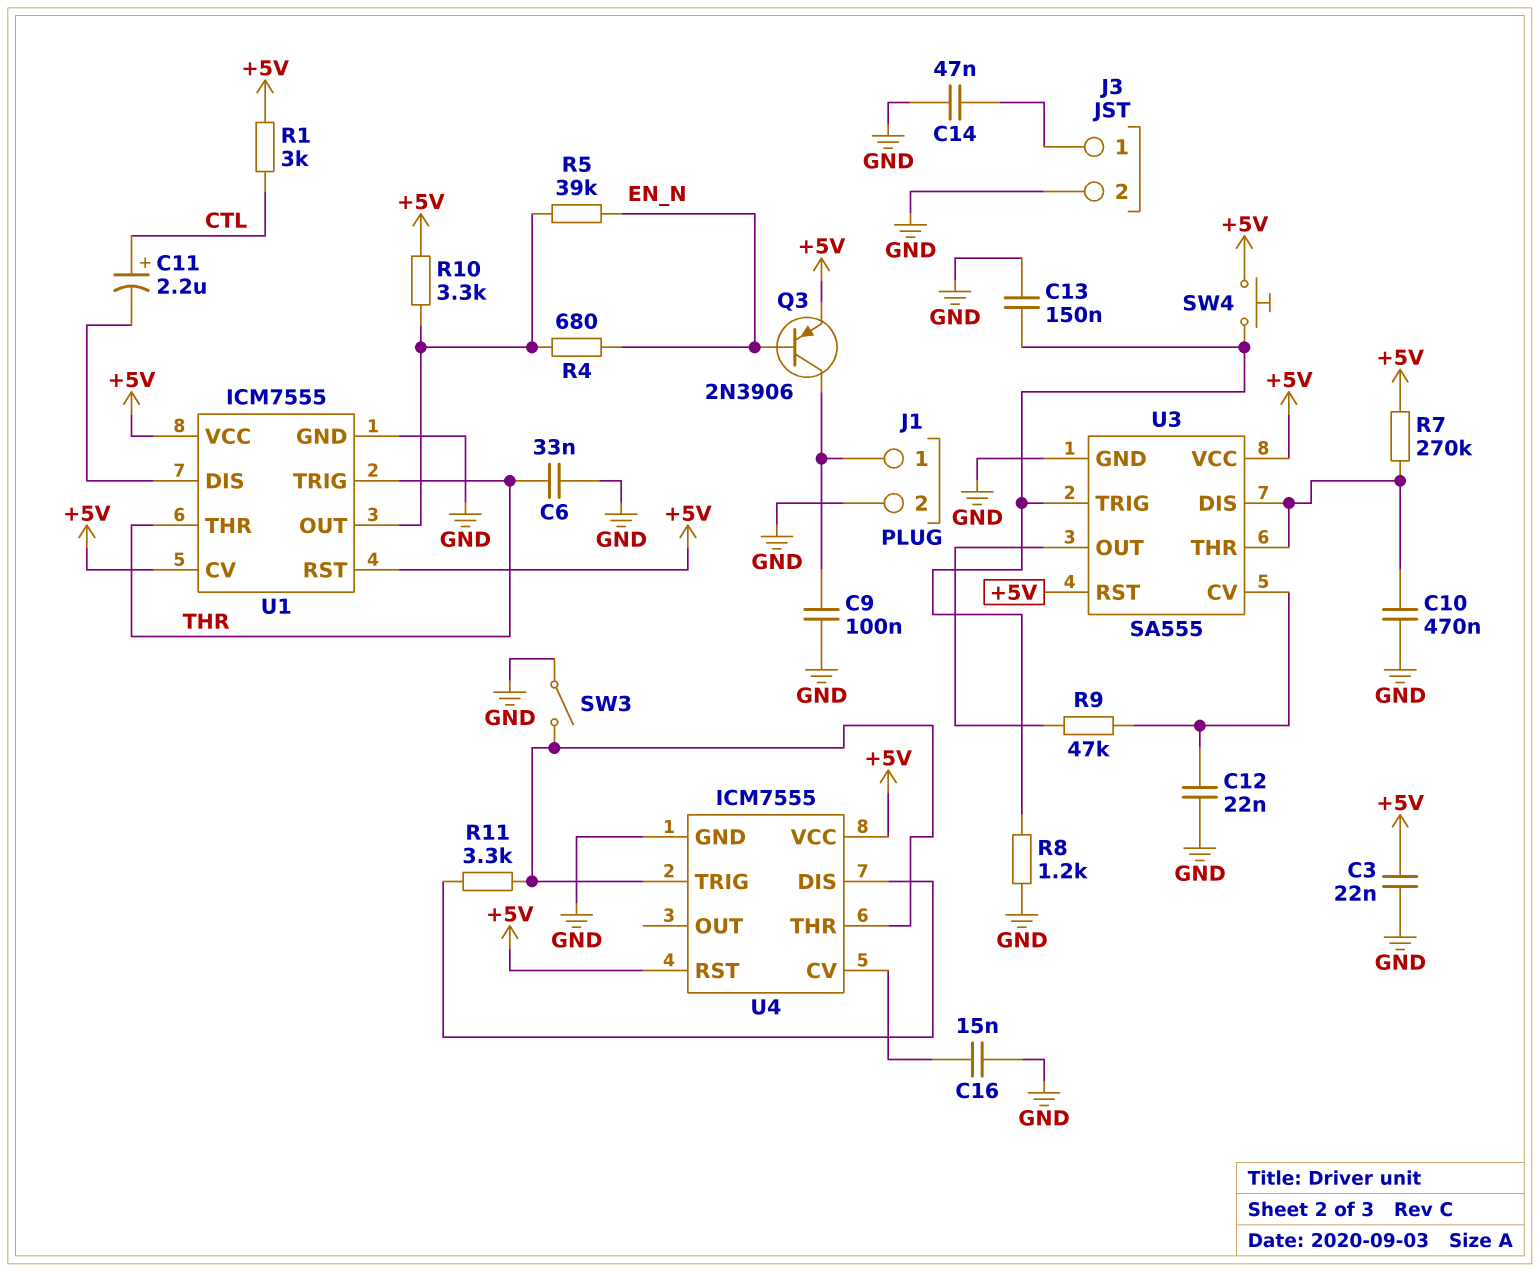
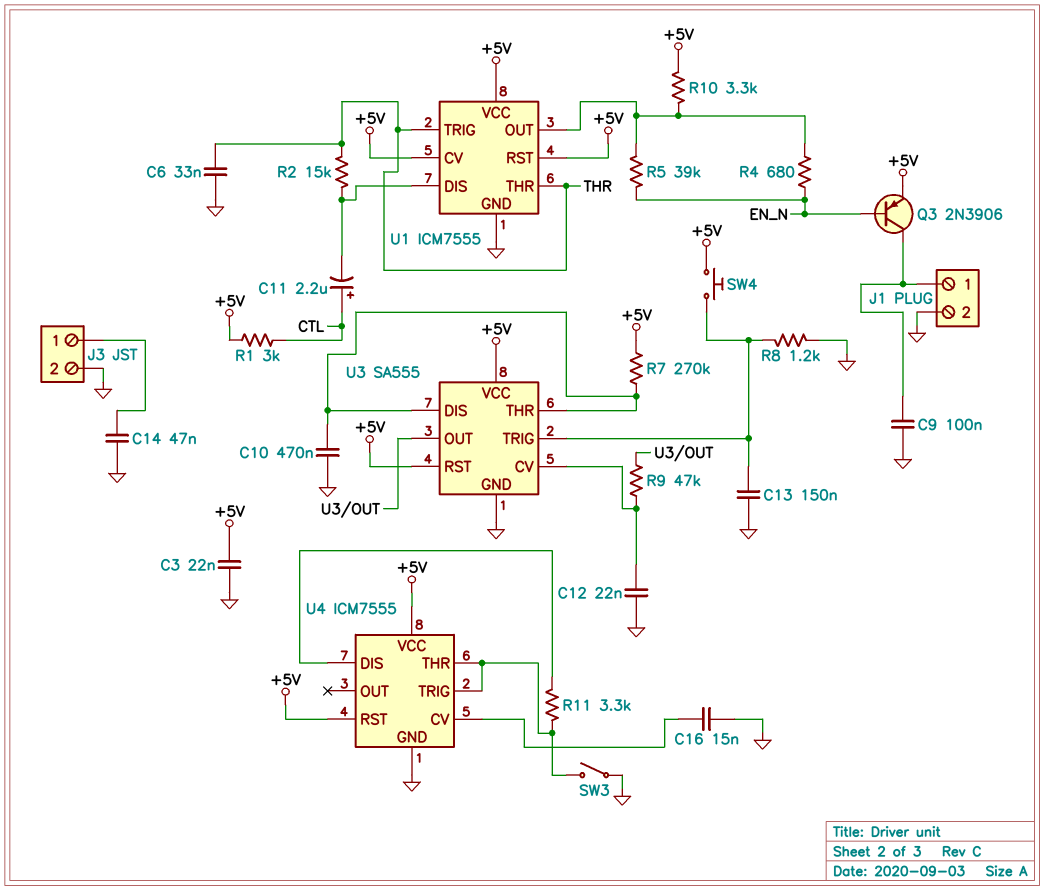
R2: none -> 15k (THR, U1/DIS)

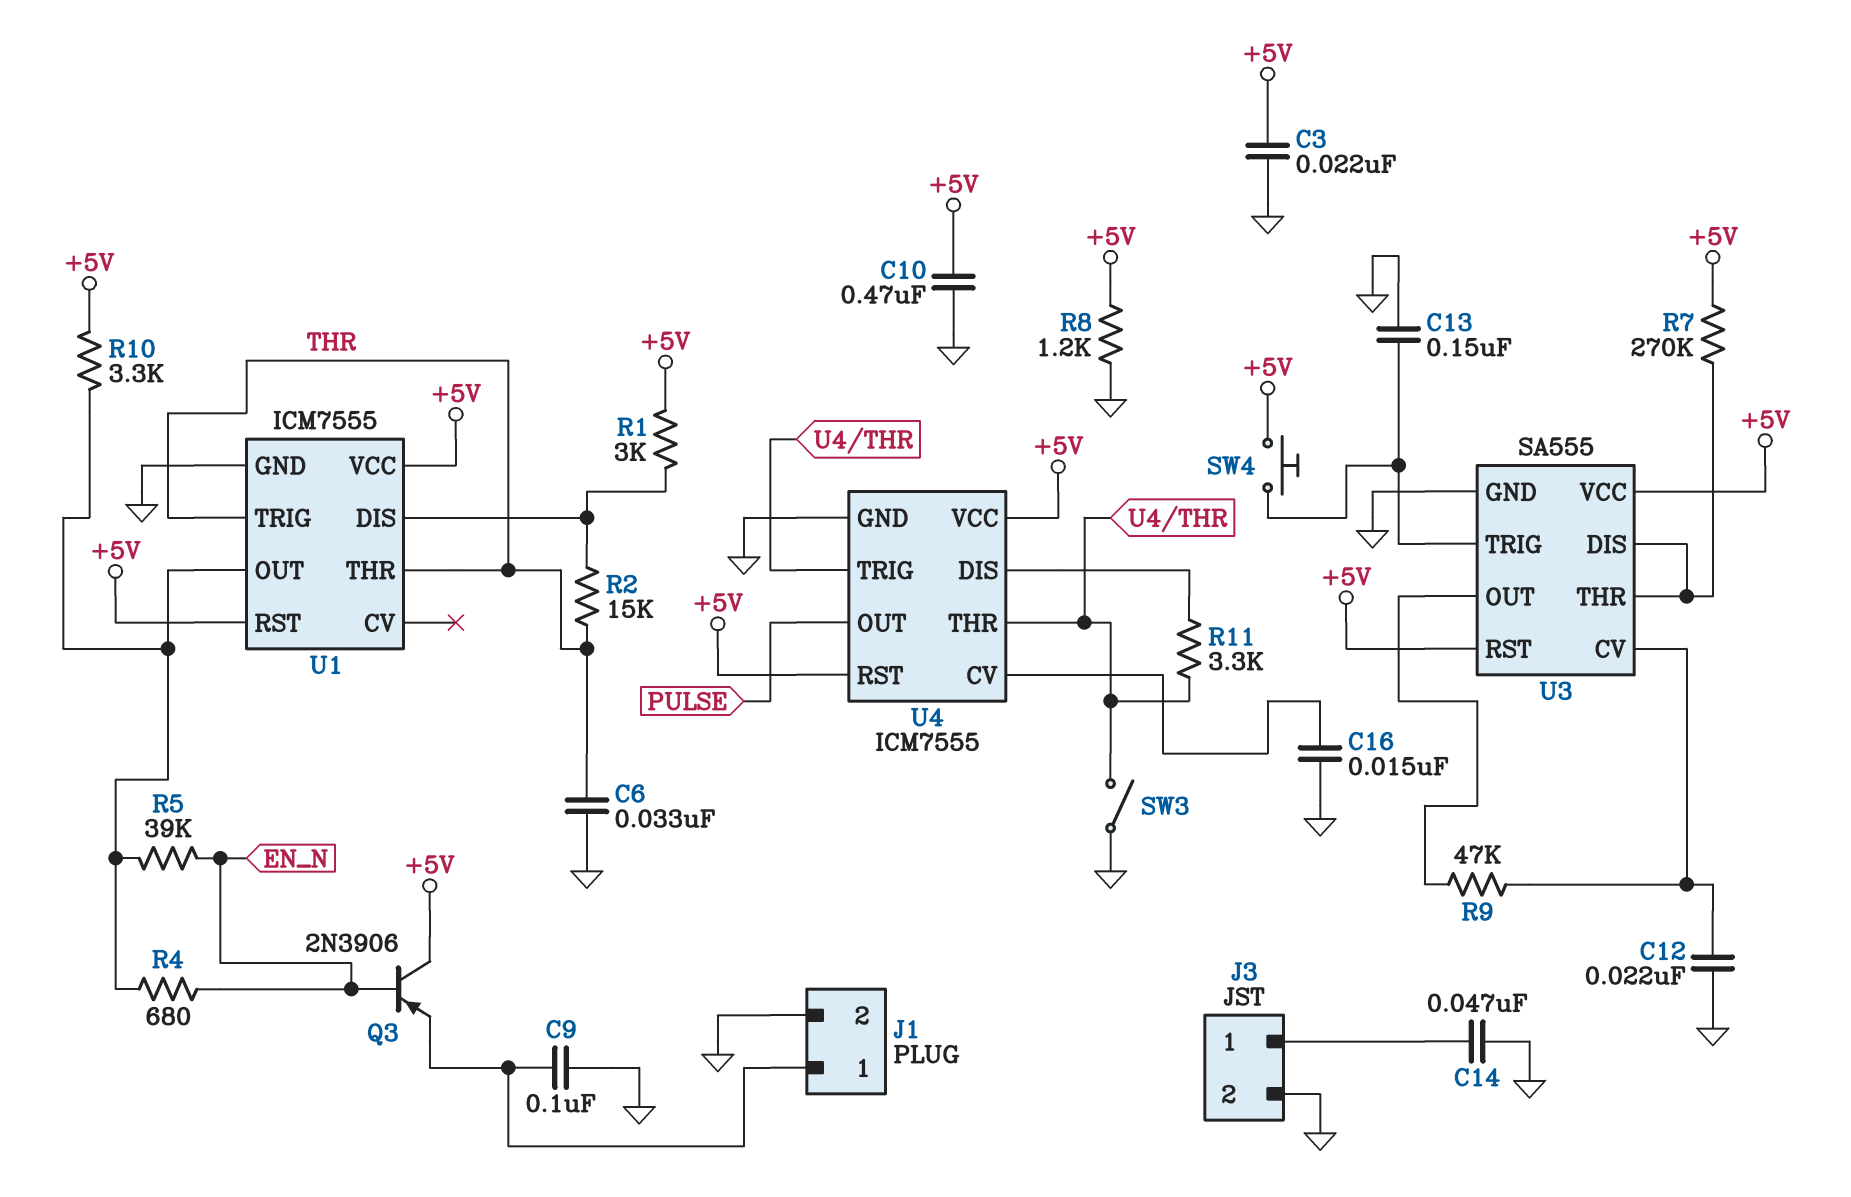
C10: 470nF (GND, U3/DIS) -> 470nF (+5V, GND)
C11: 2.2uF (plus CTL, minus U1/DIS) -> none
Q3: PNP 2N3906 (B EN_N, C J1/1, E +5V) -> PNP 2N3906 (B EN_N, C +5V, E J1/1)
R1: 3k (+5V, CTL) -> 3k (+5V, U1/DIS)
R8: 1.2k (GND, U3/TRIG) -> 1.2k (+5V, GND)
U1 pin CV: +5V -> none
U4 pin OUT: none -> PULSE

